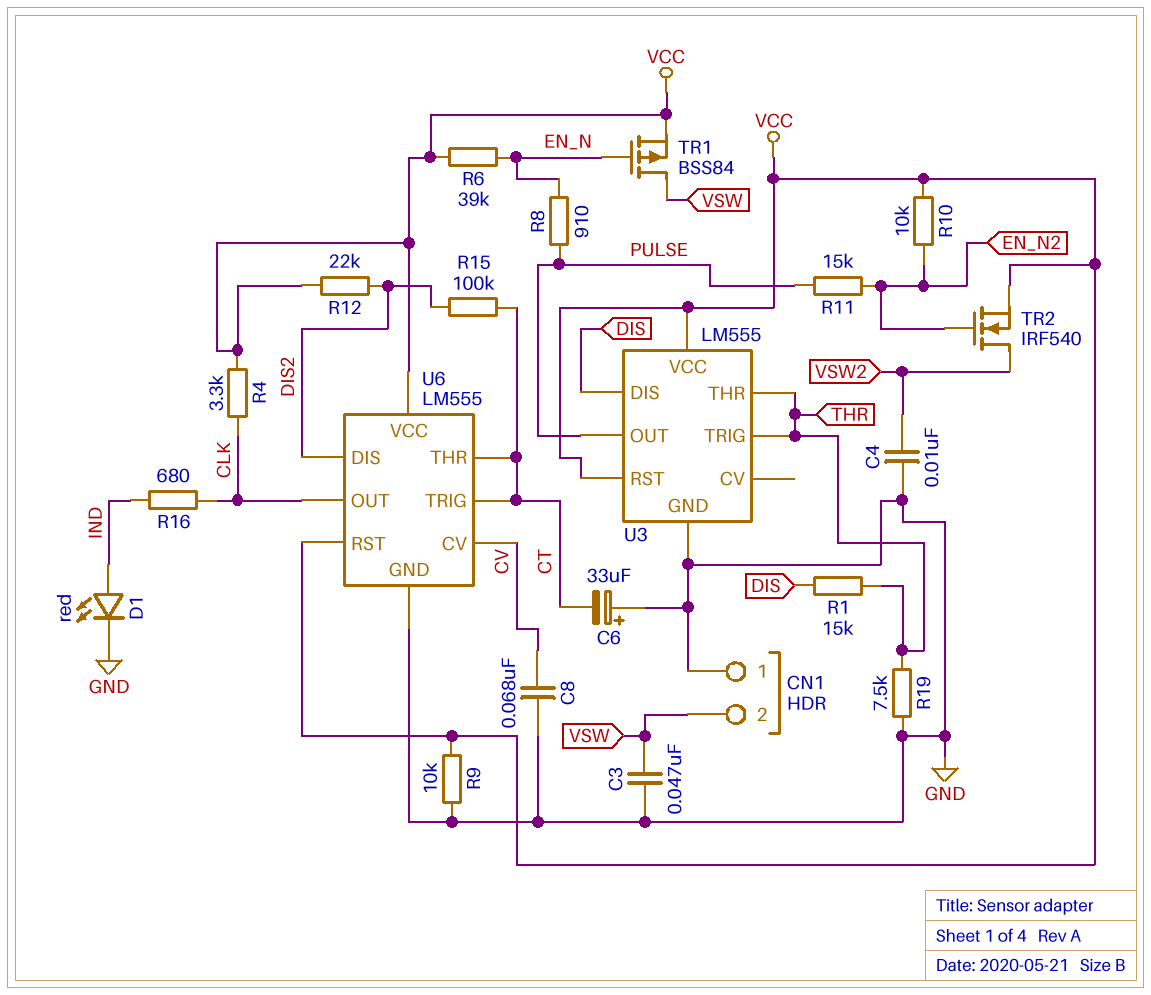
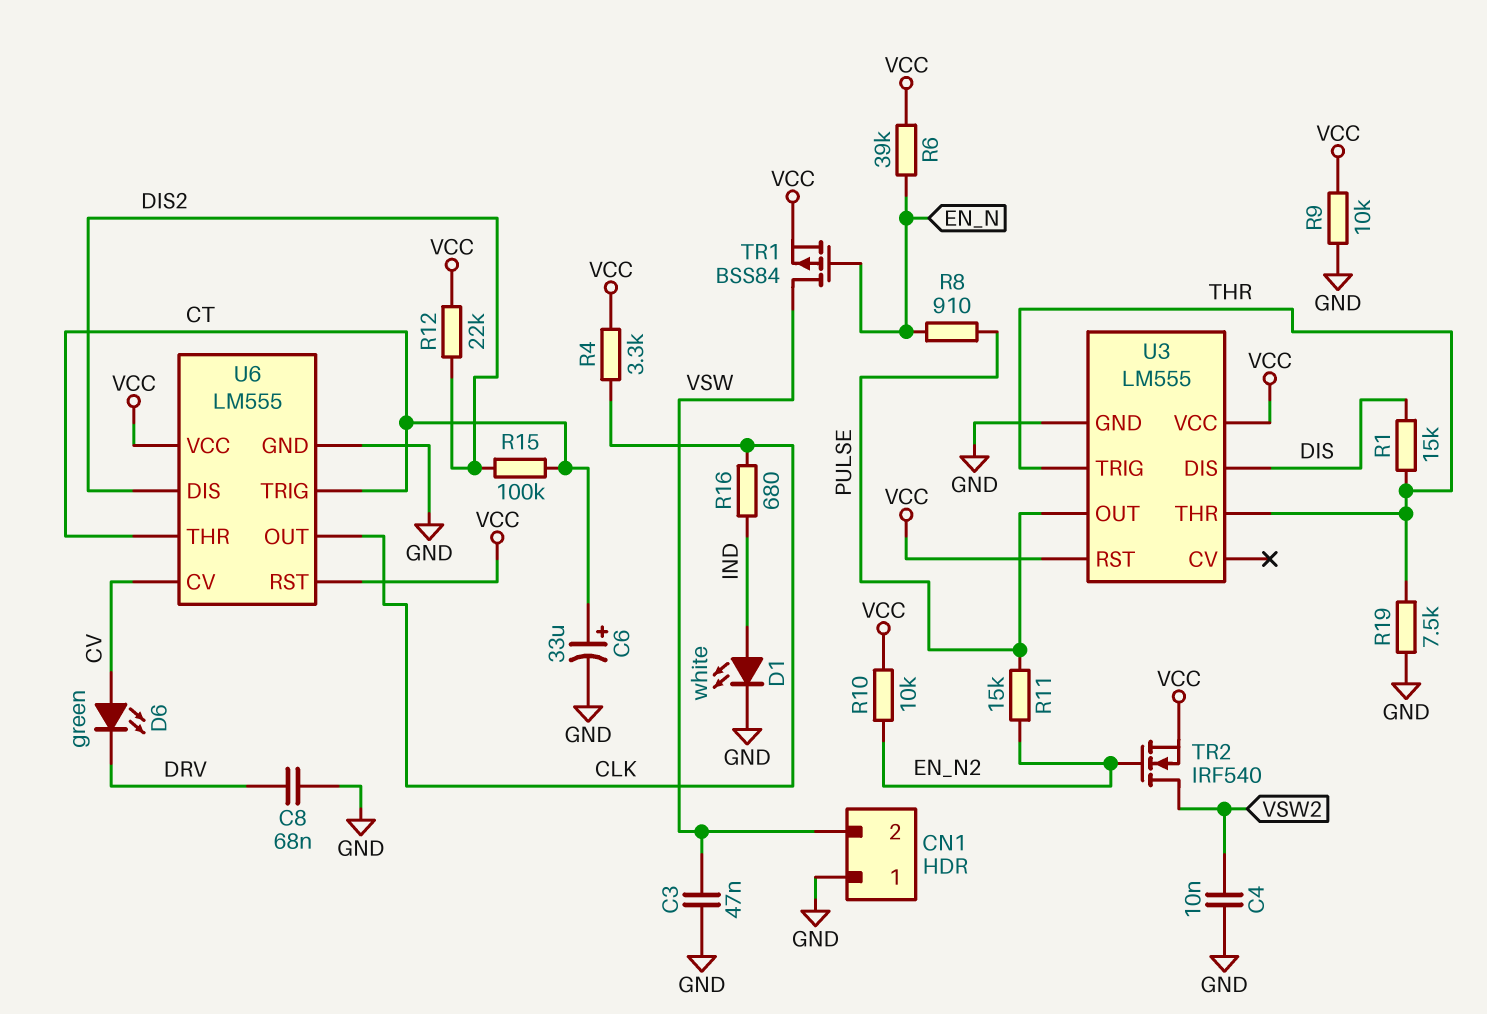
C6: 33uF (plus GND, minus CT) -> 33uF (plus CT, minus GND)
C8: 68nF (CV, GND) -> 68nF (DRV, GND)
D1: LED red (A IND, K GND) -> LED white (A IND, K GND)
D6: none -> LED green (A CV, K DRV)

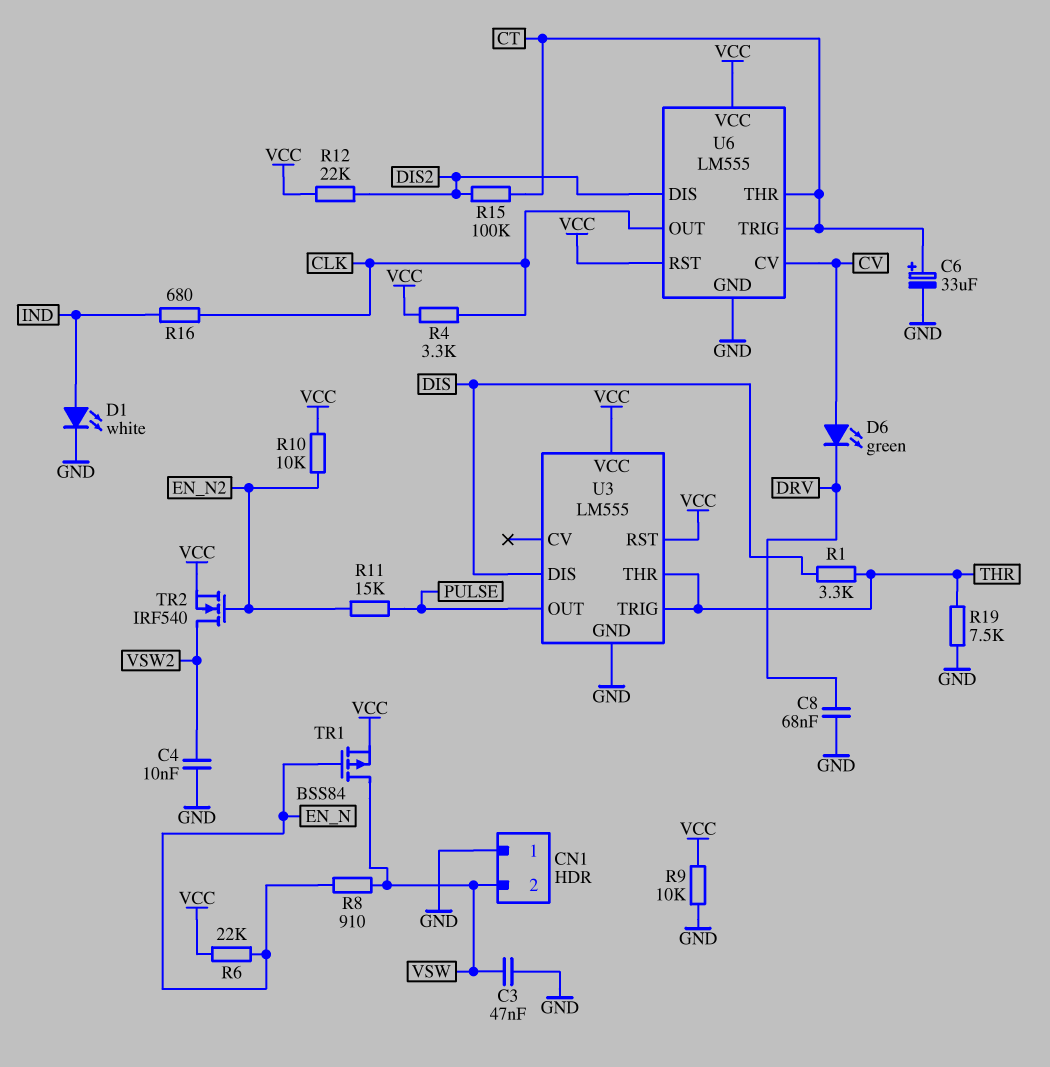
R1: 15k (DIS, THR) -> 3.3k (DIS, THR)
R6: 39k (EN_N, VCC) -> 22k (EN_N, VCC)
R8: 910 (EN_N, PULSE) -> 910 (EN_N, VSW)

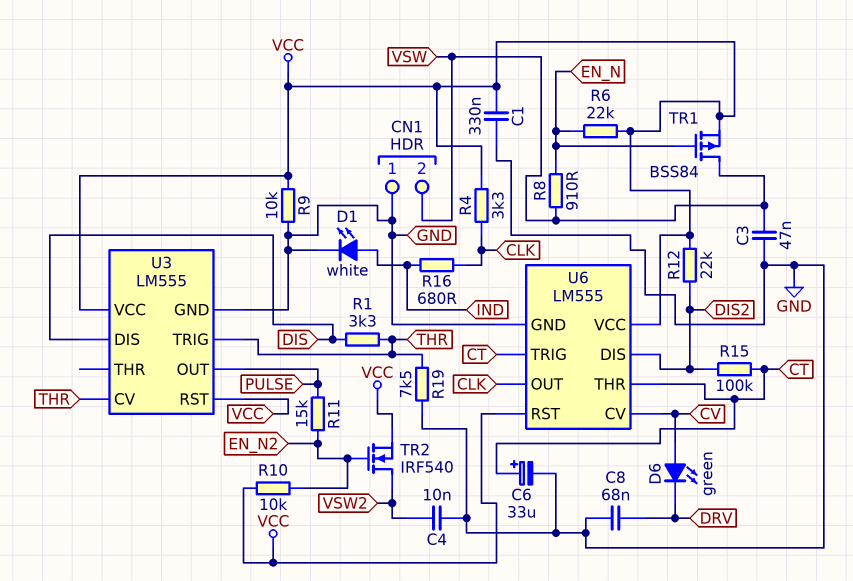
C1: none -> 330nF (GND, VCC)
U3 pin CV: none -> THR
U3 pin THR: THR -> none

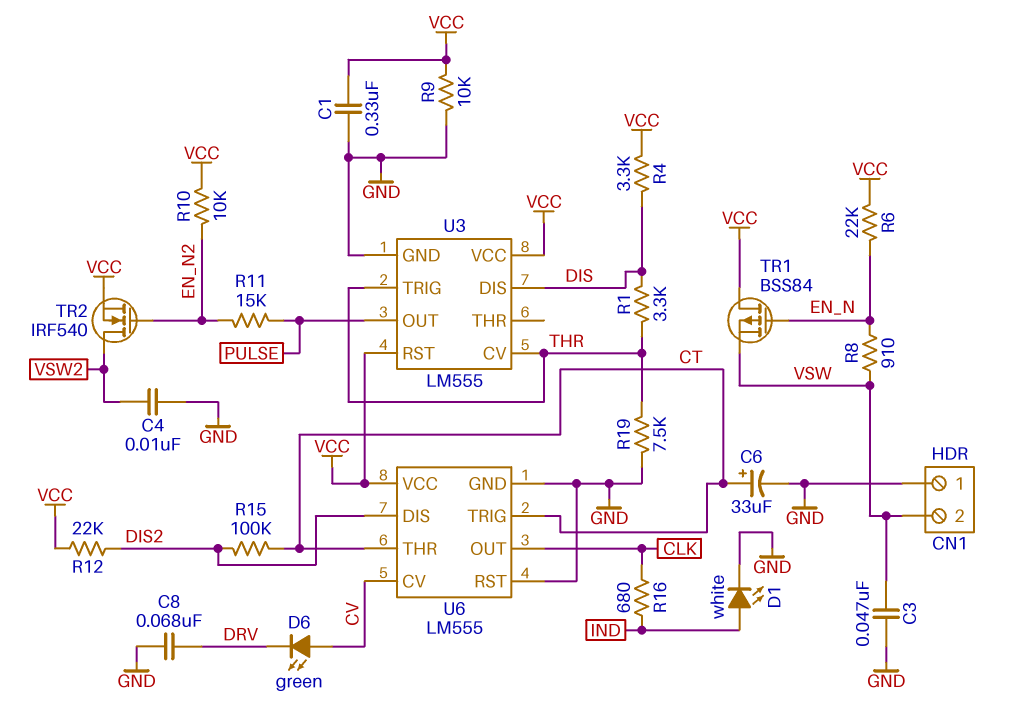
R4: 3.3k (CLK, VCC) -> 3.3k (DIS, VCC)
TR1: PMOS BSS84 (G EN_N, D VSW, S VCC) -> PMOS BSS84 (G EN_N, D VCC, S VSW)
U6 pin RST: VCC -> GND

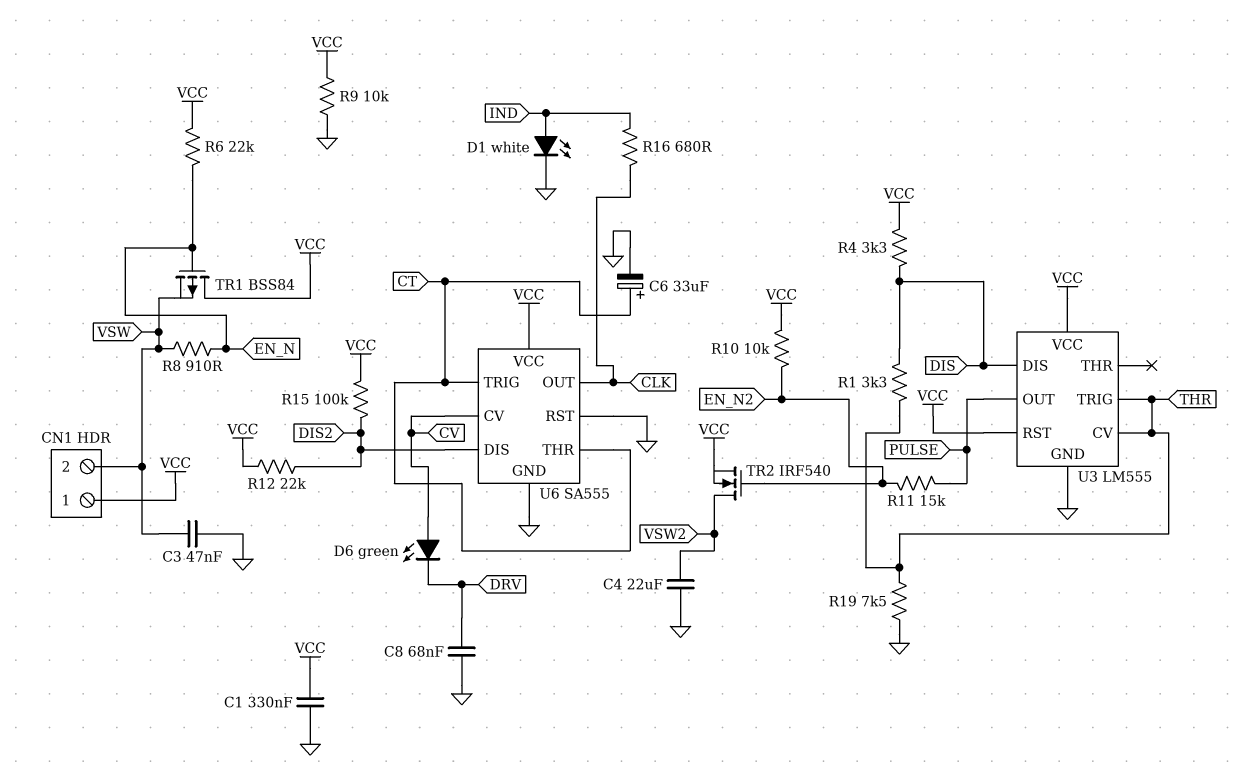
C4: 10nF (GND, VSW2) -> 22uF (GND, VSW2)
CN1 pin 1: GND -> VCC
R15: 100k (CT, DIS2) -> 100k (DIS2, VCC)
U6: LM555 -> SA555

